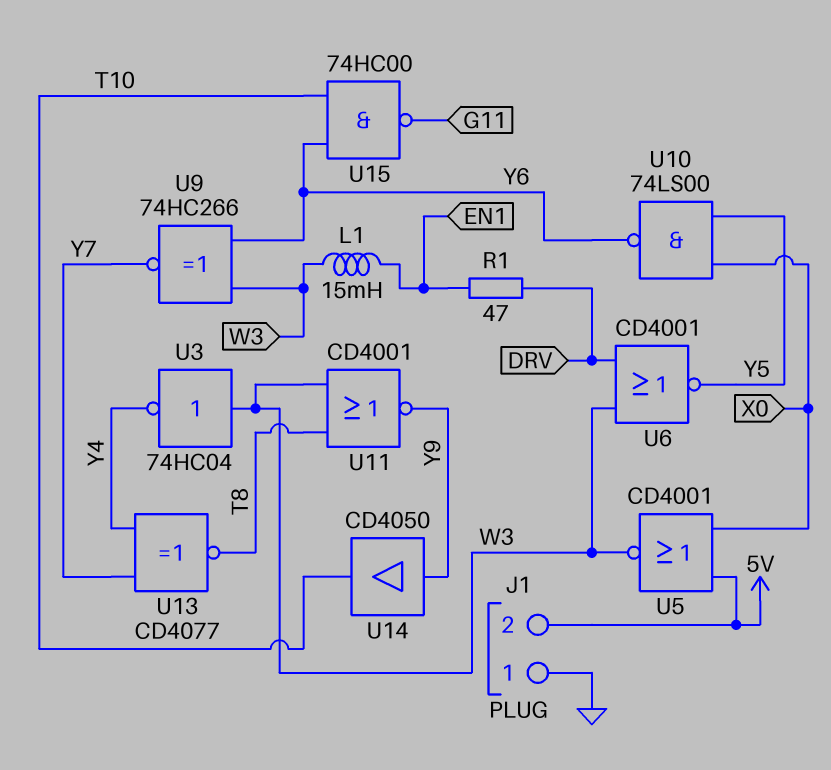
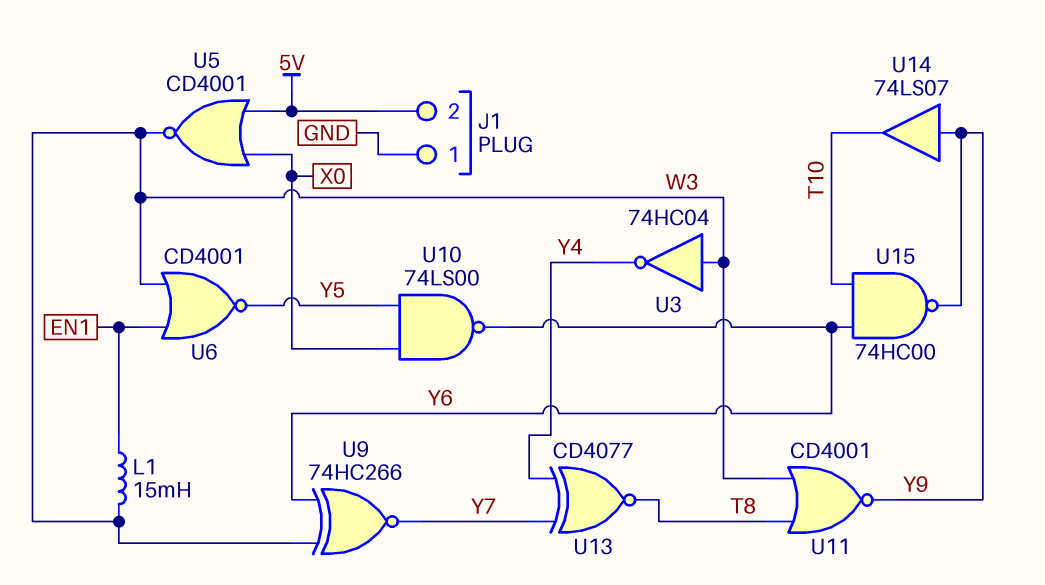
R1: 47 (DRV, EN1) -> none
U6: NOR CD4001 (in DRV, in W3, out Y5) -> NOR CD4001 (in EN1, in W3, out Y5)
U14: buffer CD4050 (in Y9, out T10) -> buffer 74LS07 (in Y9, out T10)
U15: NAND 74HC00 (in T10, in Y6, out G11) -> NAND 74HC00 (in T10, in Y6, out Y9)

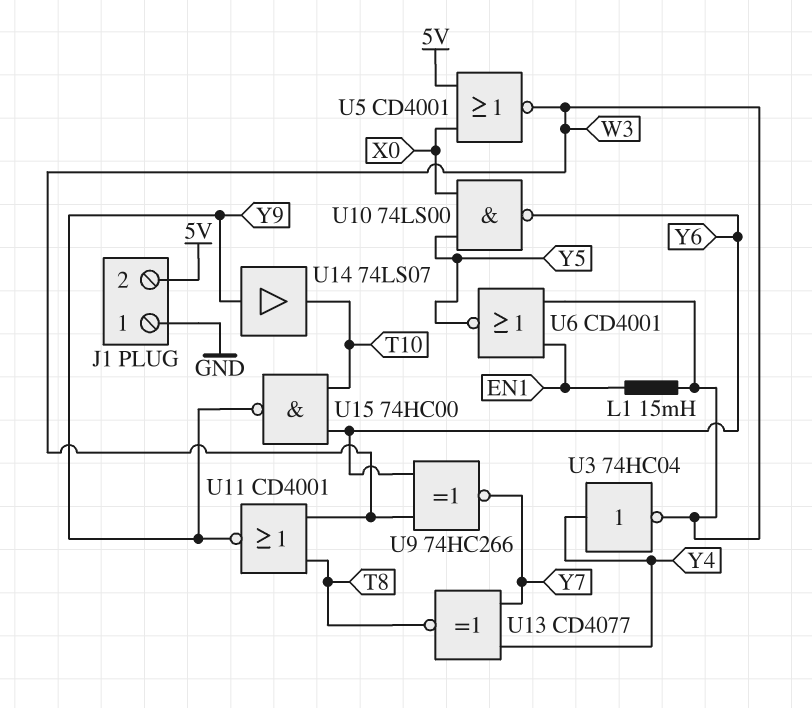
U3: NOT 74HC04 (in W3, out Y4) -> NOT 74HC04 (in Y4, out W3)

